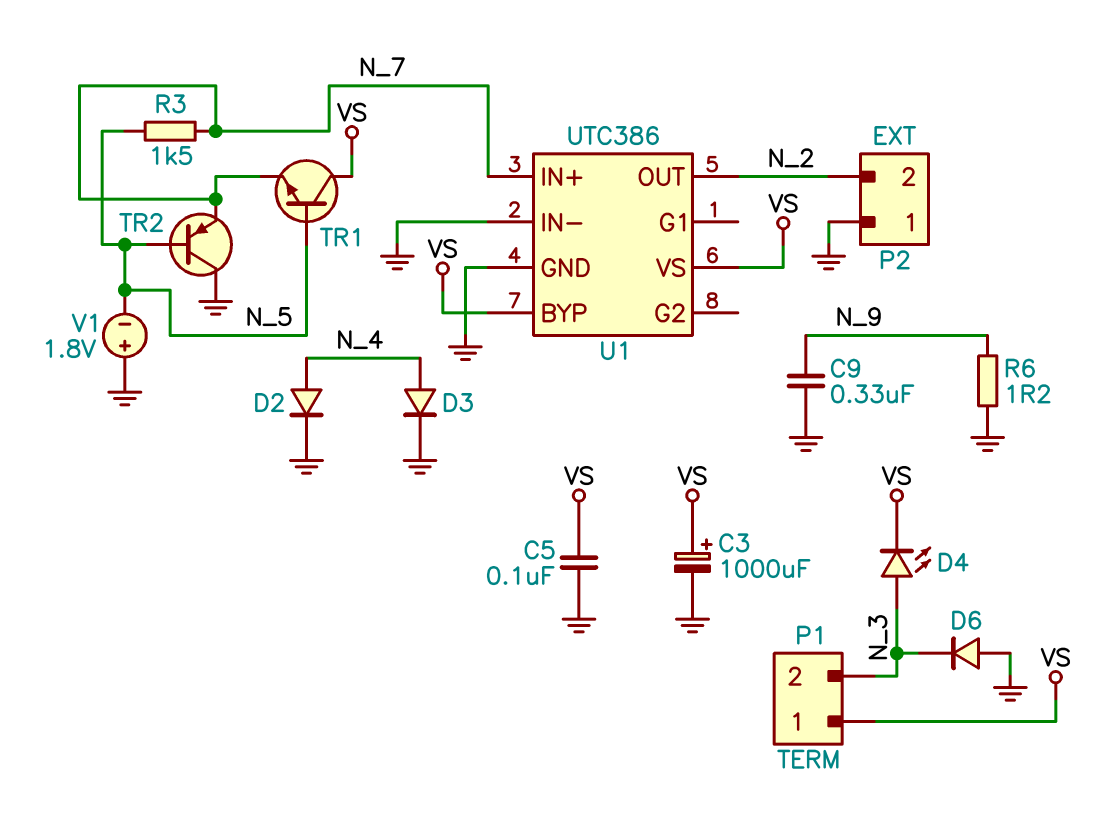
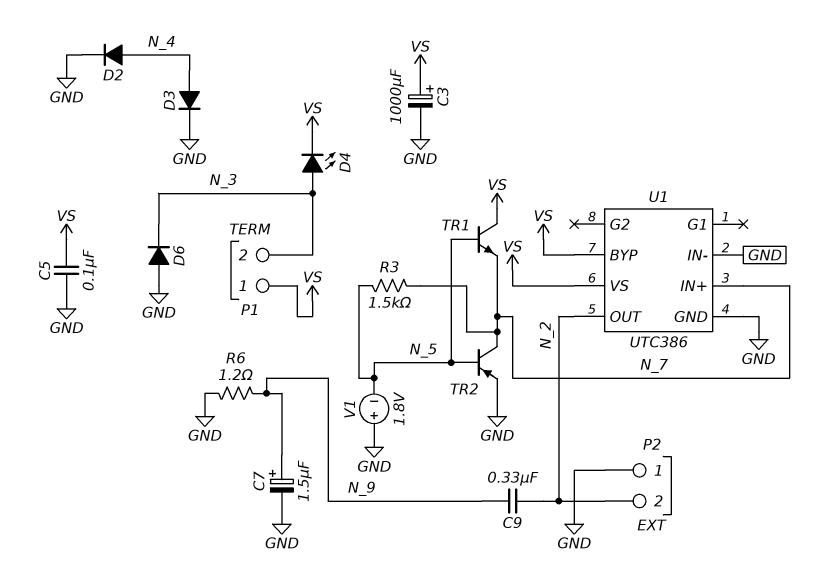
C7: none -> 1.5uF (plus N_9, minus GND)
C9: 330nF (GND, N_9) -> 330nF (N_2, N_9)
TR2: PNP (B N_5, C GND, E N_7) -> PNP (B N_5, C N_7, E GND)

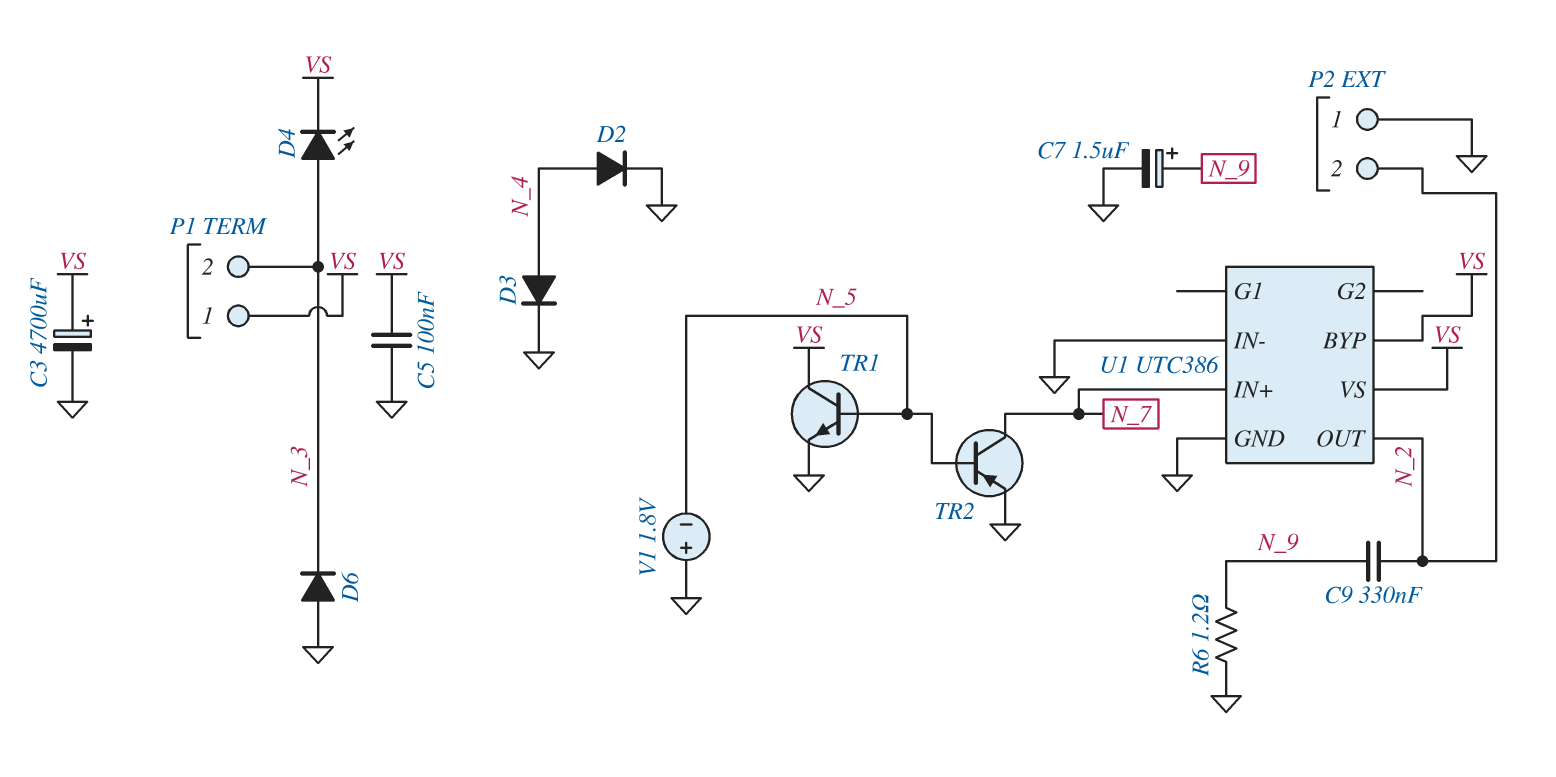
C3: 1000uF (plus VS, minus GND) -> 4700uF (plus VS, minus GND)
R3: 1.5k (N_5, N_7) -> none
TR1: NPN (B N_5, C VS, E N_7) -> NPN (B N_5, C VS, E GND)

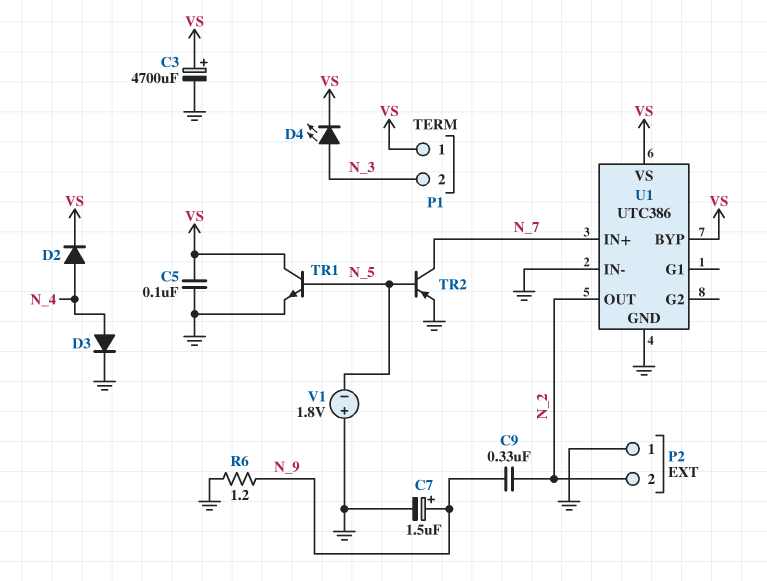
D2: diode (A N_4, K GND) -> diode (A N_4, K VS)
D6: diode (A GND, K N_3) -> none

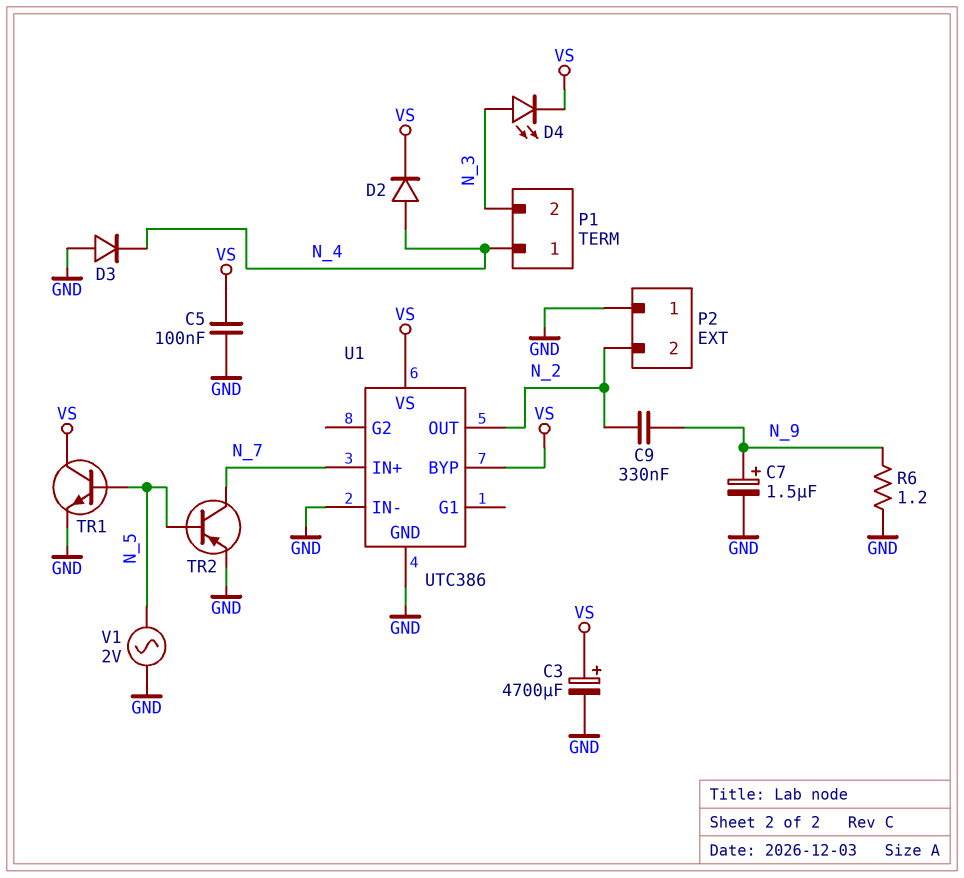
D3: diode (A N_4, K GND) -> diode (A GND, K N_4)
P1 pin 1: VS -> N_4
V1: 1.8V (plus GND, minus N_5) -> AC 2V (GND, N_5)

